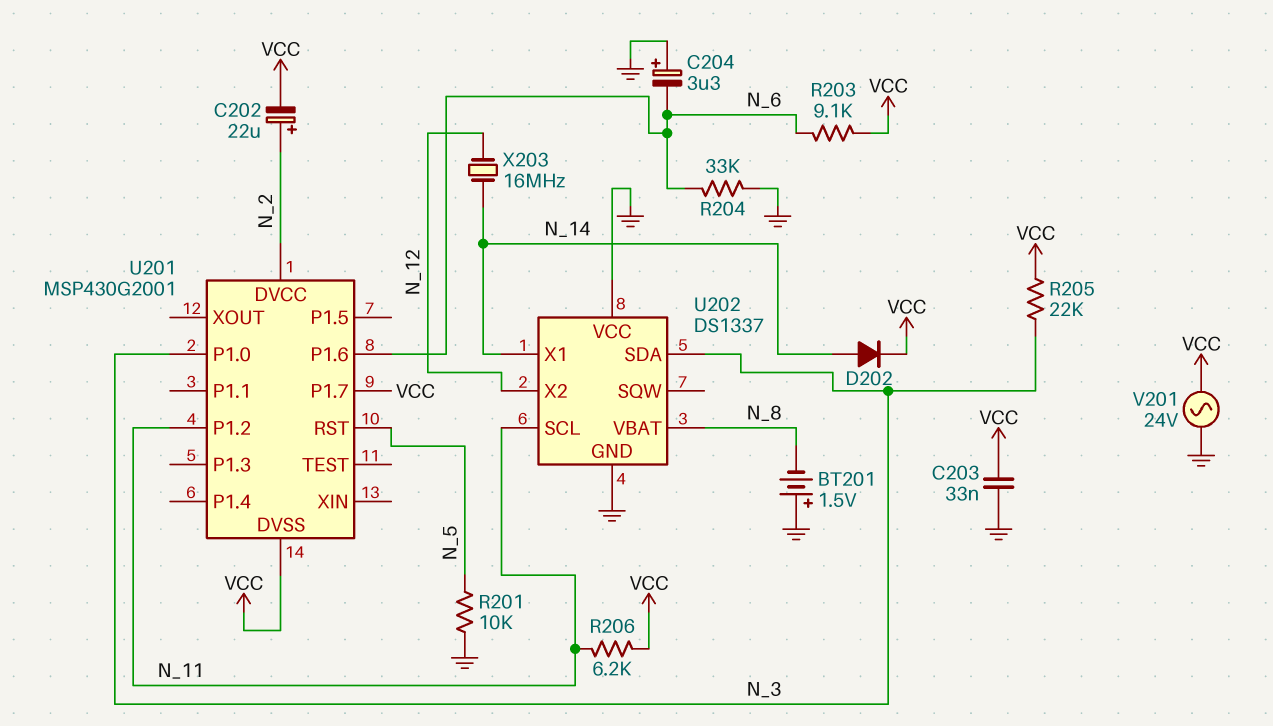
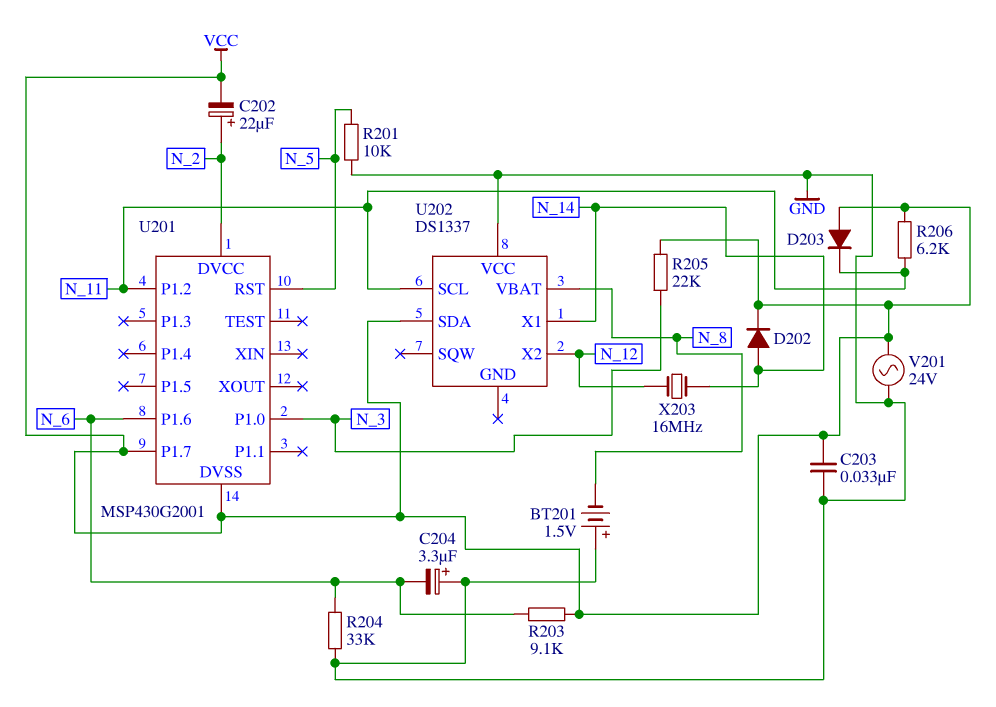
D203: none -> diode (A VCC, K N_11)
U202 pin GND: GND -> none
U202 pin SDA: N_3 -> VCC

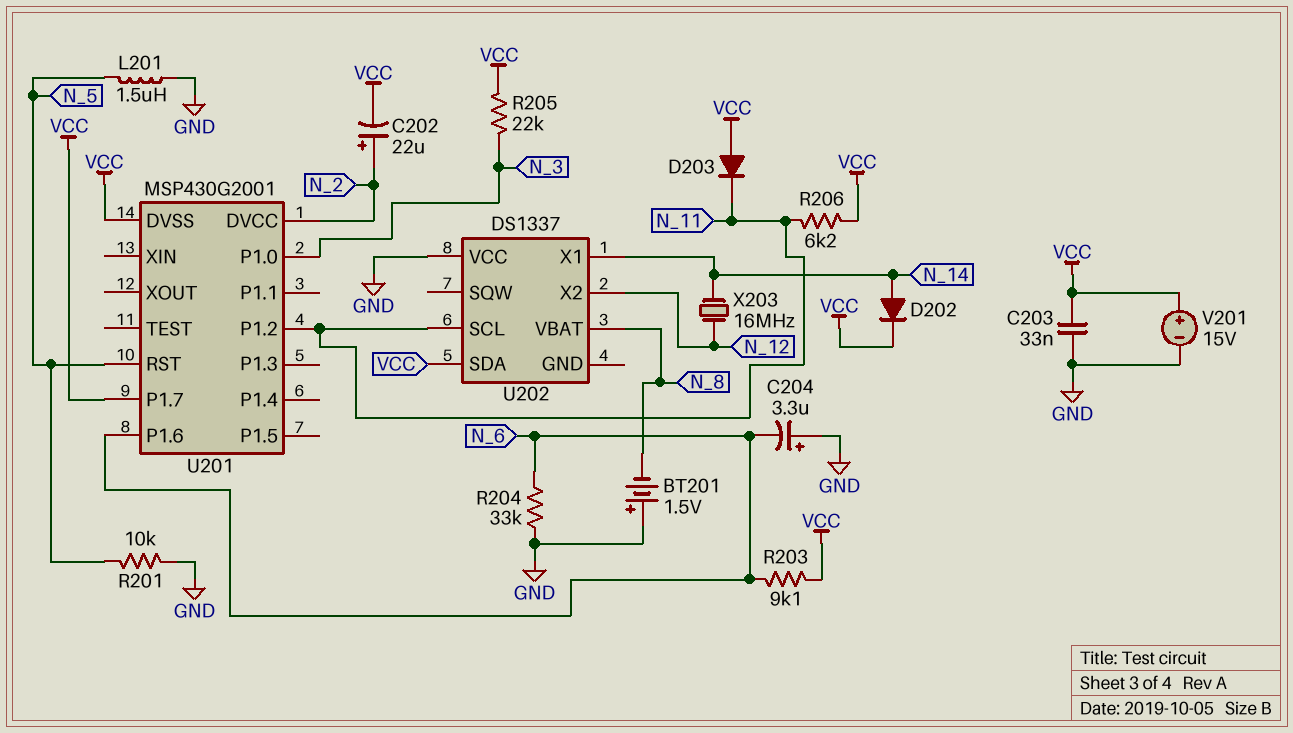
L201: none -> 1.5uH (GND, N_5)
V201: AC 24V (GND, VCC) -> 15V (plus VCC, minus GND)

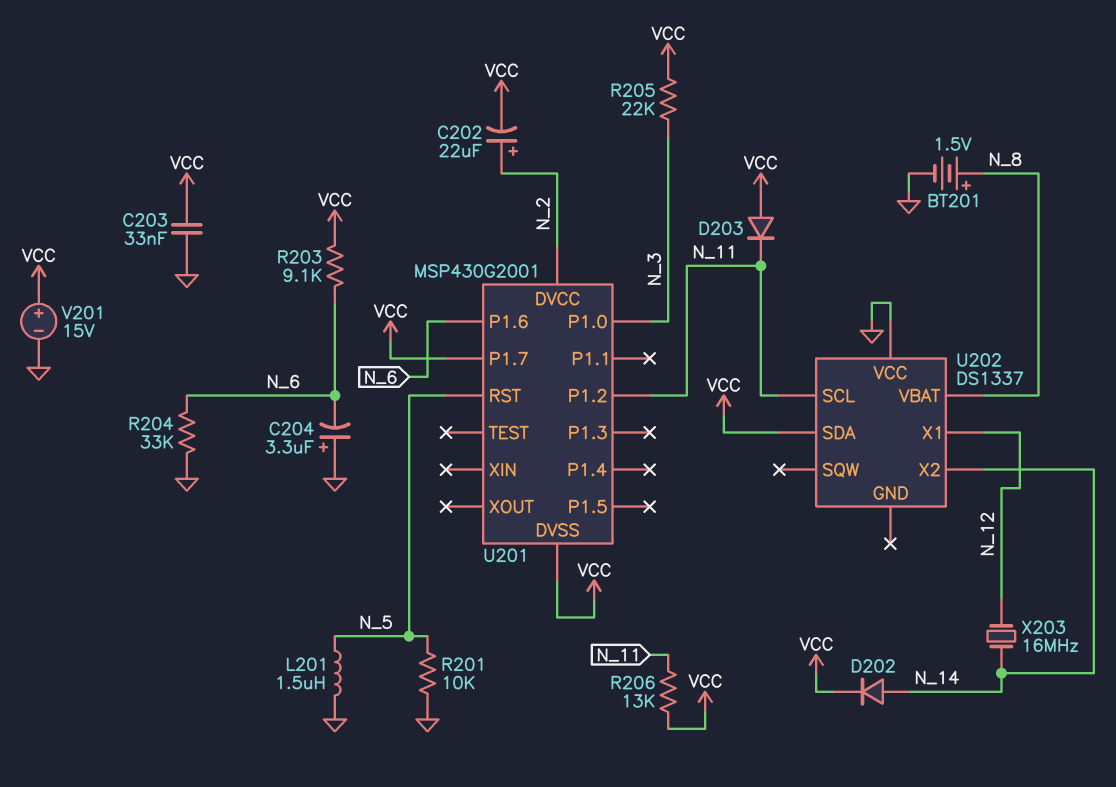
BT201: 1.5V (plus GND, minus N_8) -> 1.5V (plus N_8, minus GND)
R206: 6.2k (N_11, VCC) -> 13k (N_11, VCC)
U202 pin X1: N_14 -> N_12
U202 pin X2: N_12 -> N_14

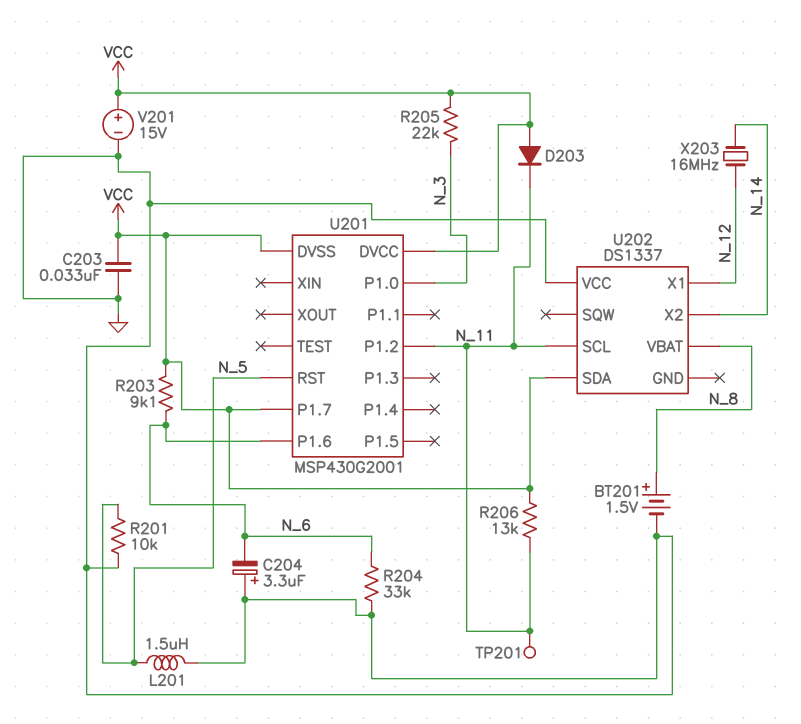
C202: 22uF (plus N_2, minus VCC) -> none
D202: diode (A N_14, K VCC) -> none
TP201: none -> test point (N_11)
U201 pin DVCC: N_2 -> VCC

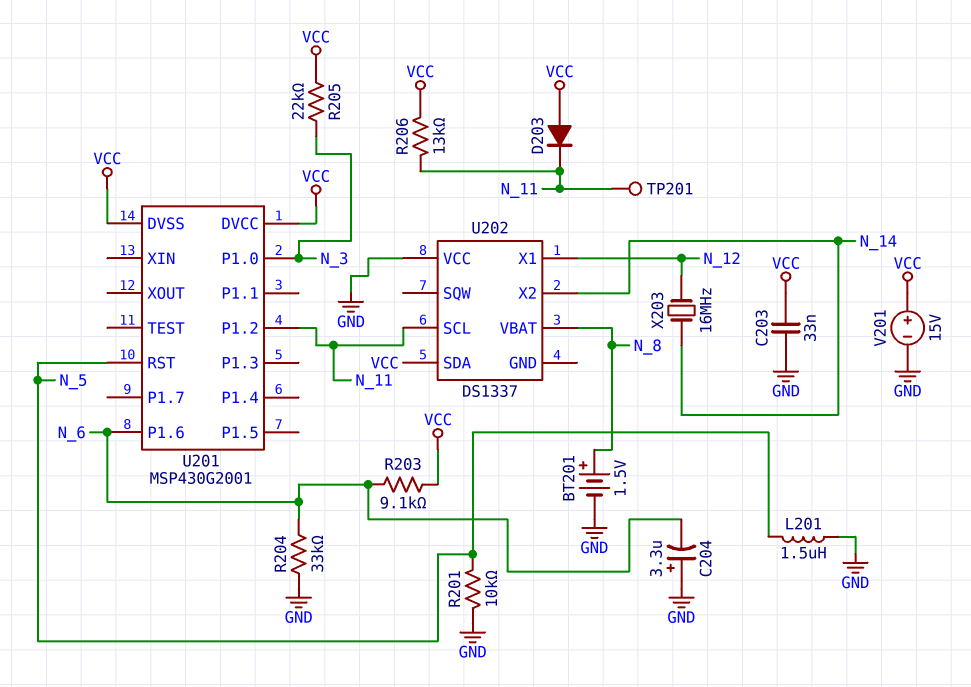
U201 pin P1.7: VCC -> none

